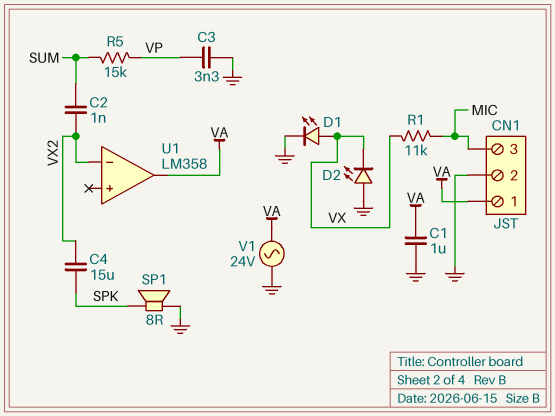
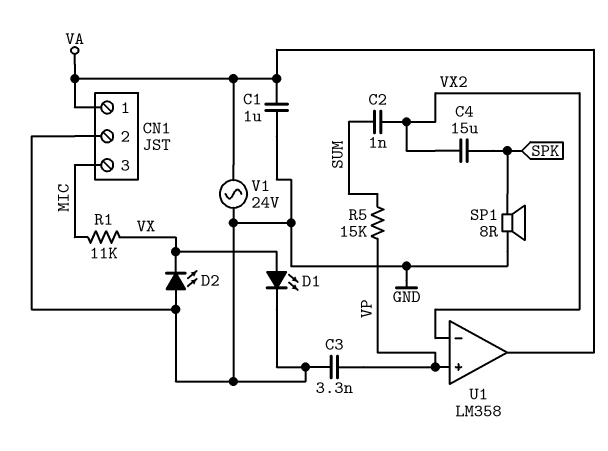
U1 pin in+: none -> VP

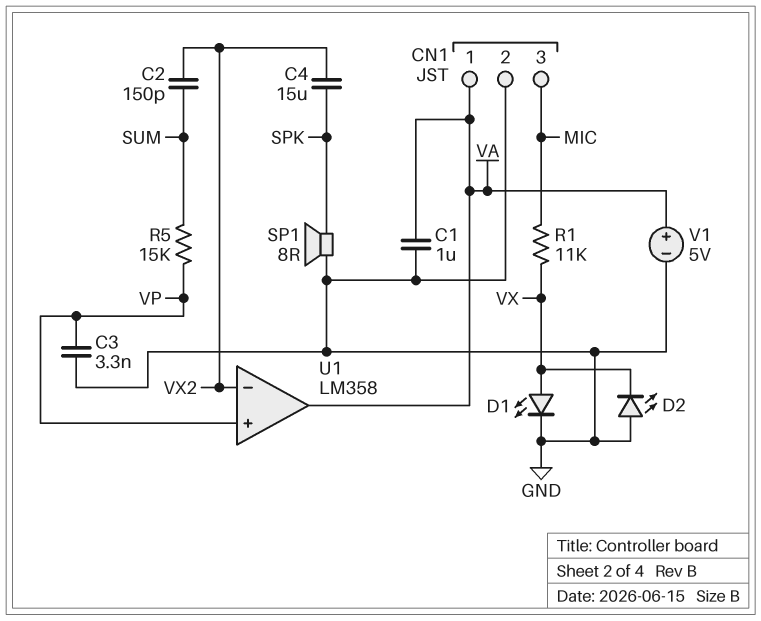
C2: 1nF (SUM, VX2) -> 150pF (SUM, VX2)
V1: AC 24V (GND, VA) -> 5V (plus VA, minus GND)

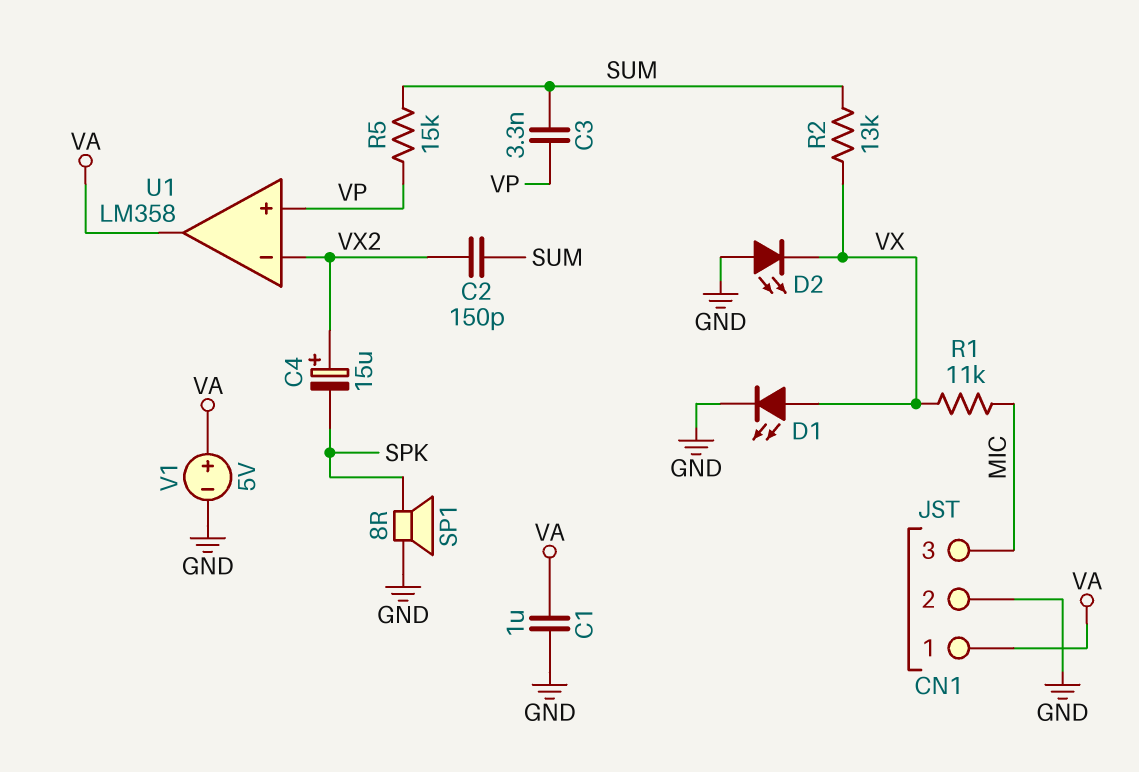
C3: 3.3nF (GND, VP) -> 3.3nF (SUM, VP)
C4: 15uF (SPK, VX2) -> 15uF (plus VX2, minus SPK)
R2: none -> 13k (SUM, VX)

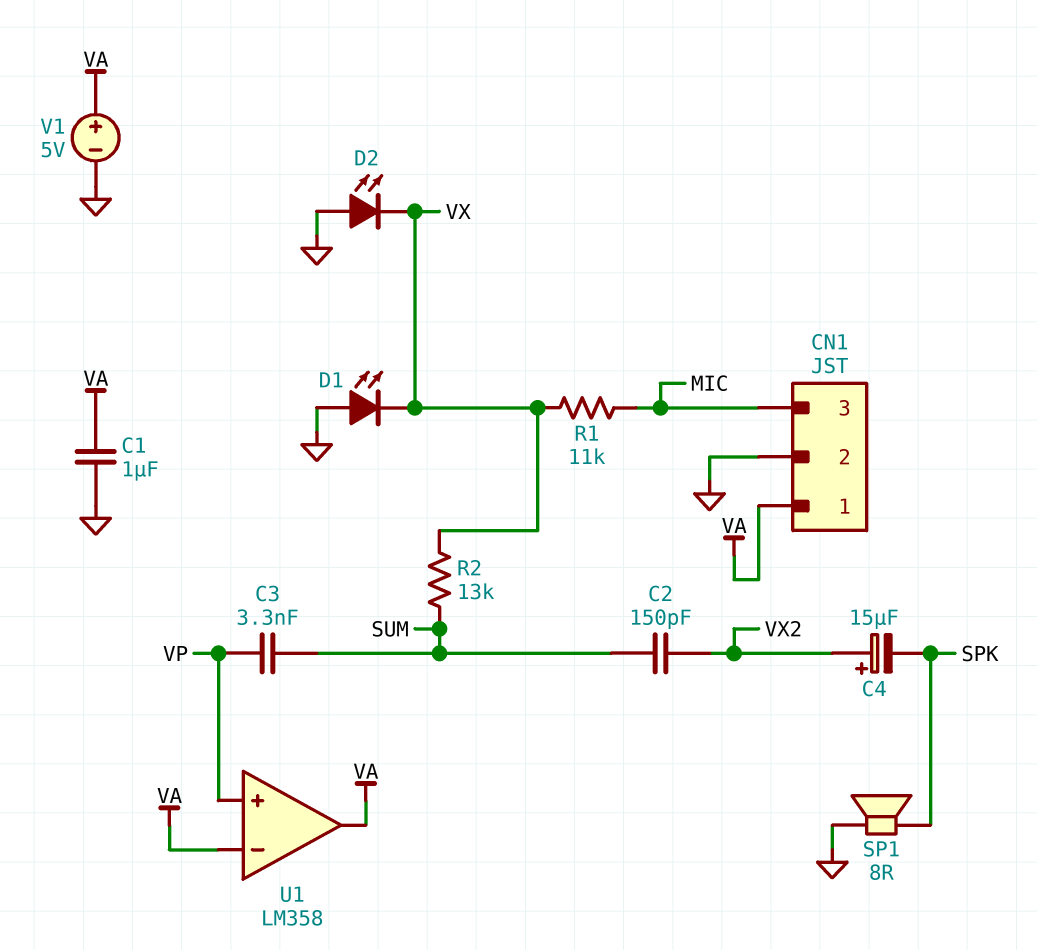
D1: LED (A VX, K GND) -> LED (A GND, K VX)
R5: 15k (SUM, VP) -> none
U1 pin in-: VX2 -> VA

